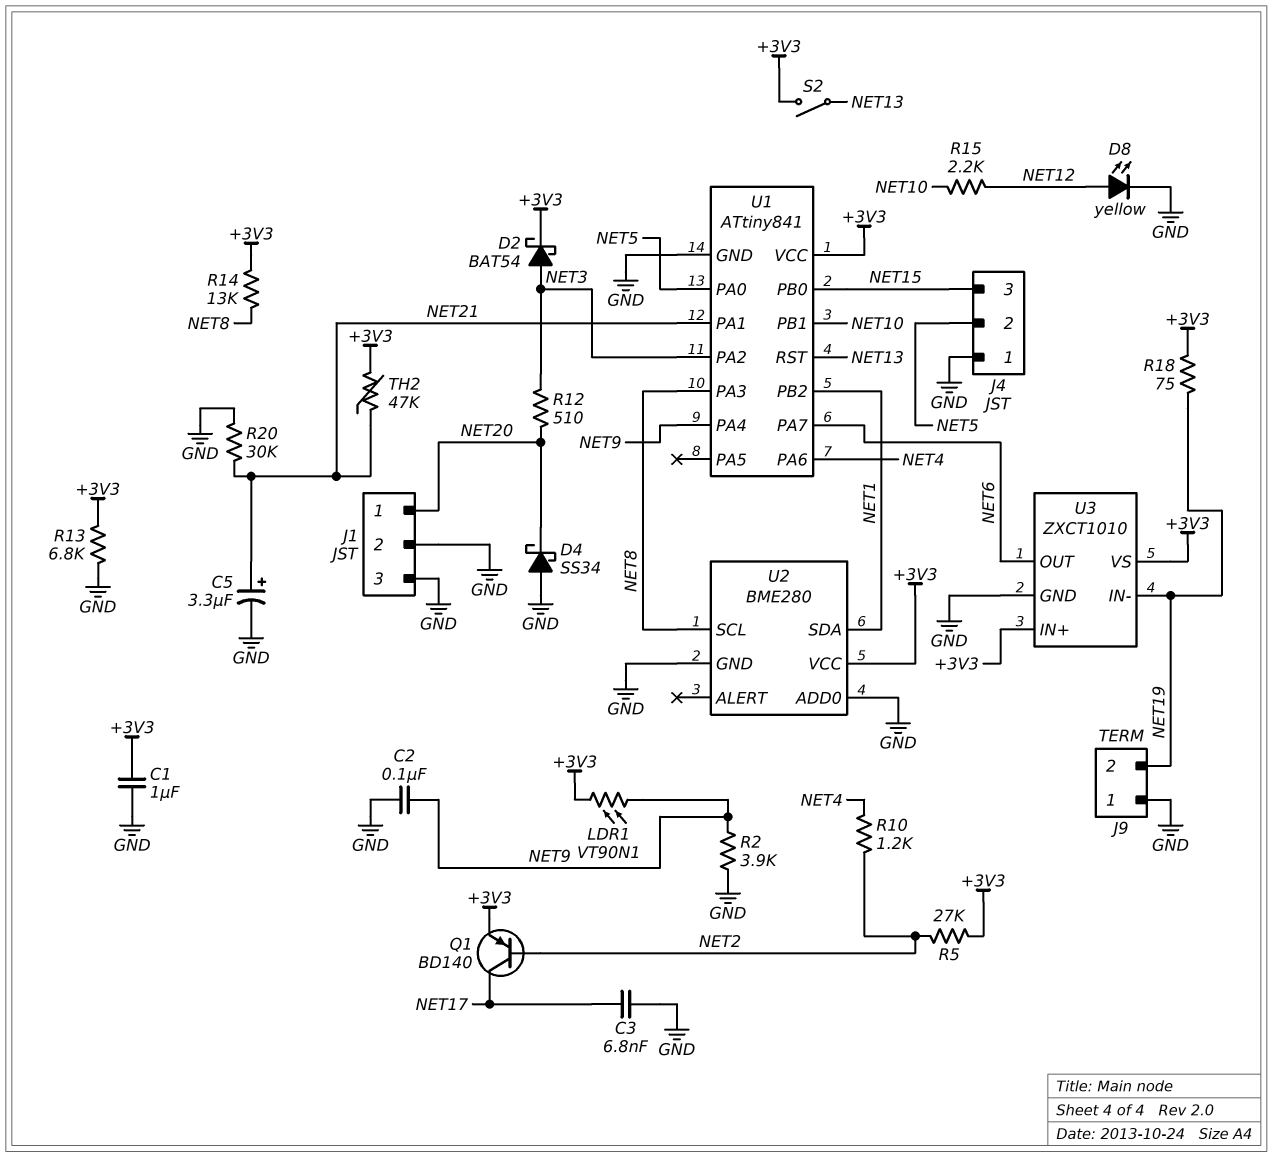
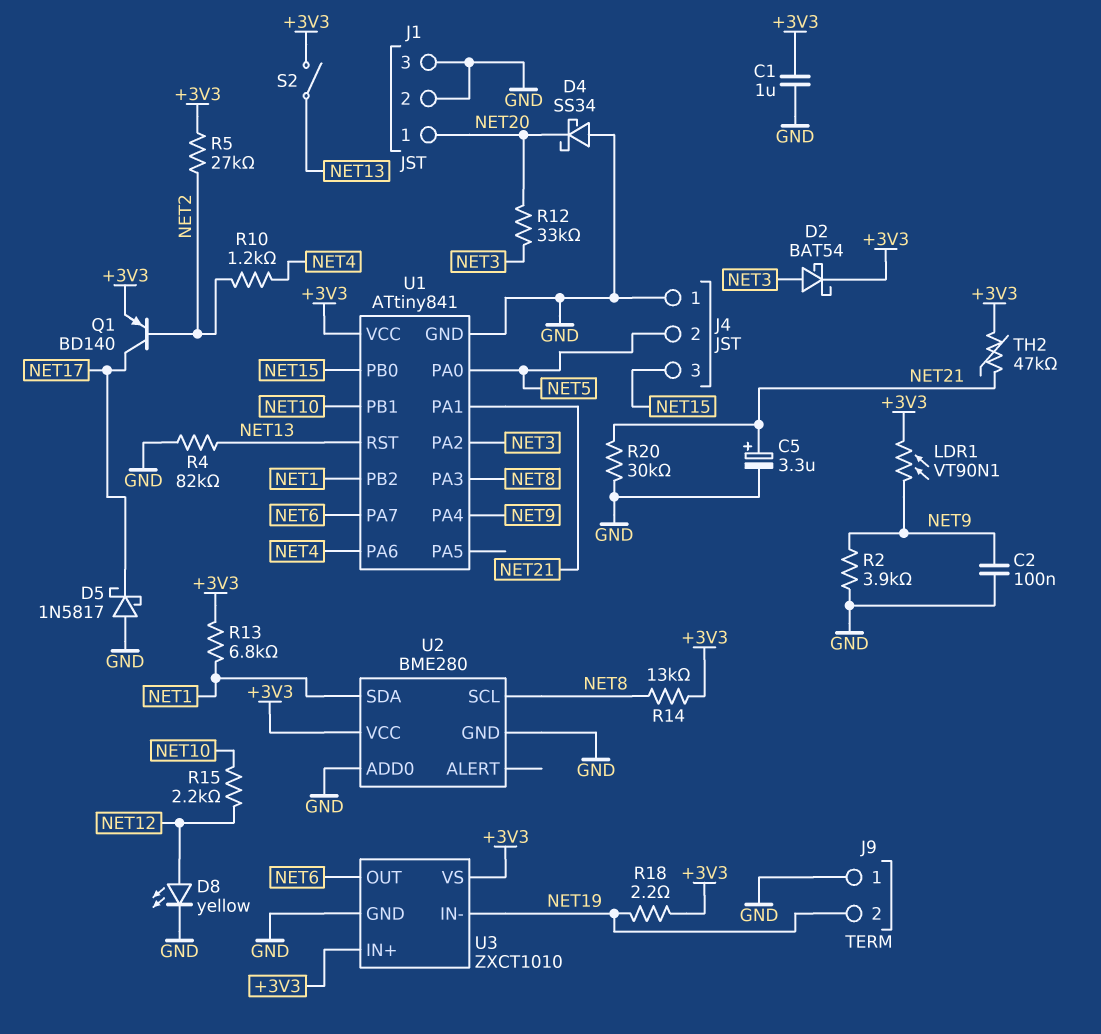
C3: 6.8nF (GND, NET17) -> none
D5: none -> schottky 1N5817 (A GND, K NET17)
R4: none -> 82k (GND, NET13)
R12: 510 (NET3, NET20) -> 33k (NET3, NET20)
R13: 6.8k (+3V3, GND) -> 6.8k (+3V3, NET1)
R18: 75 (+3V3, NET19) -> 2.2 (+3V3, NET19)

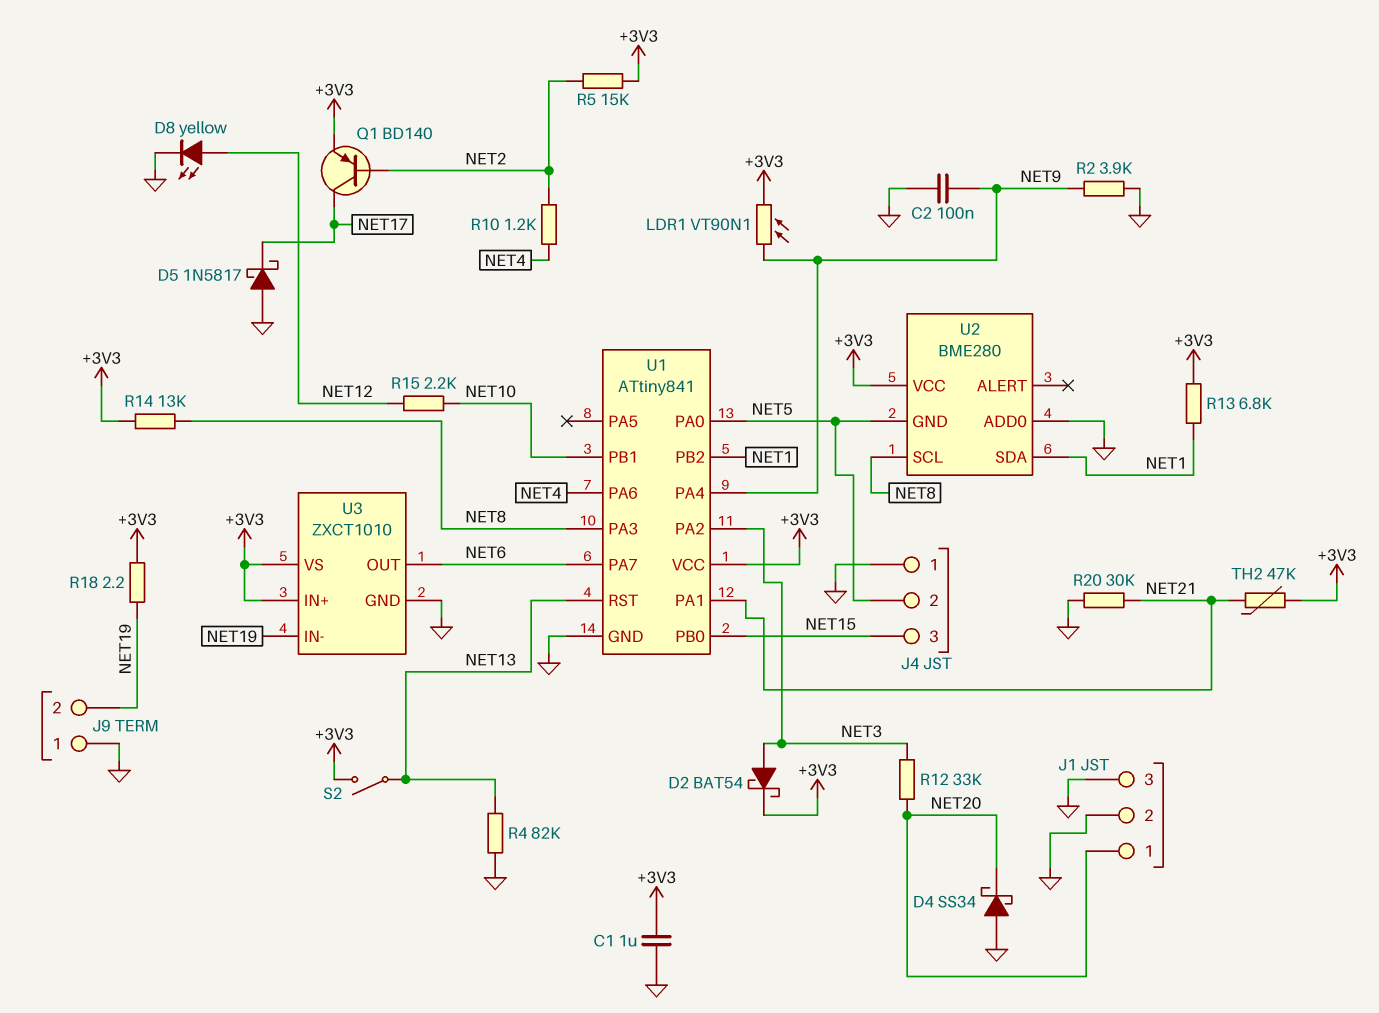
C5: 3.3uF (plus NET21, minus GND) -> none
R5: 27k (+3V3, NET2) -> 15k (+3V3, NET2)
U2 pin GND: GND -> NET5

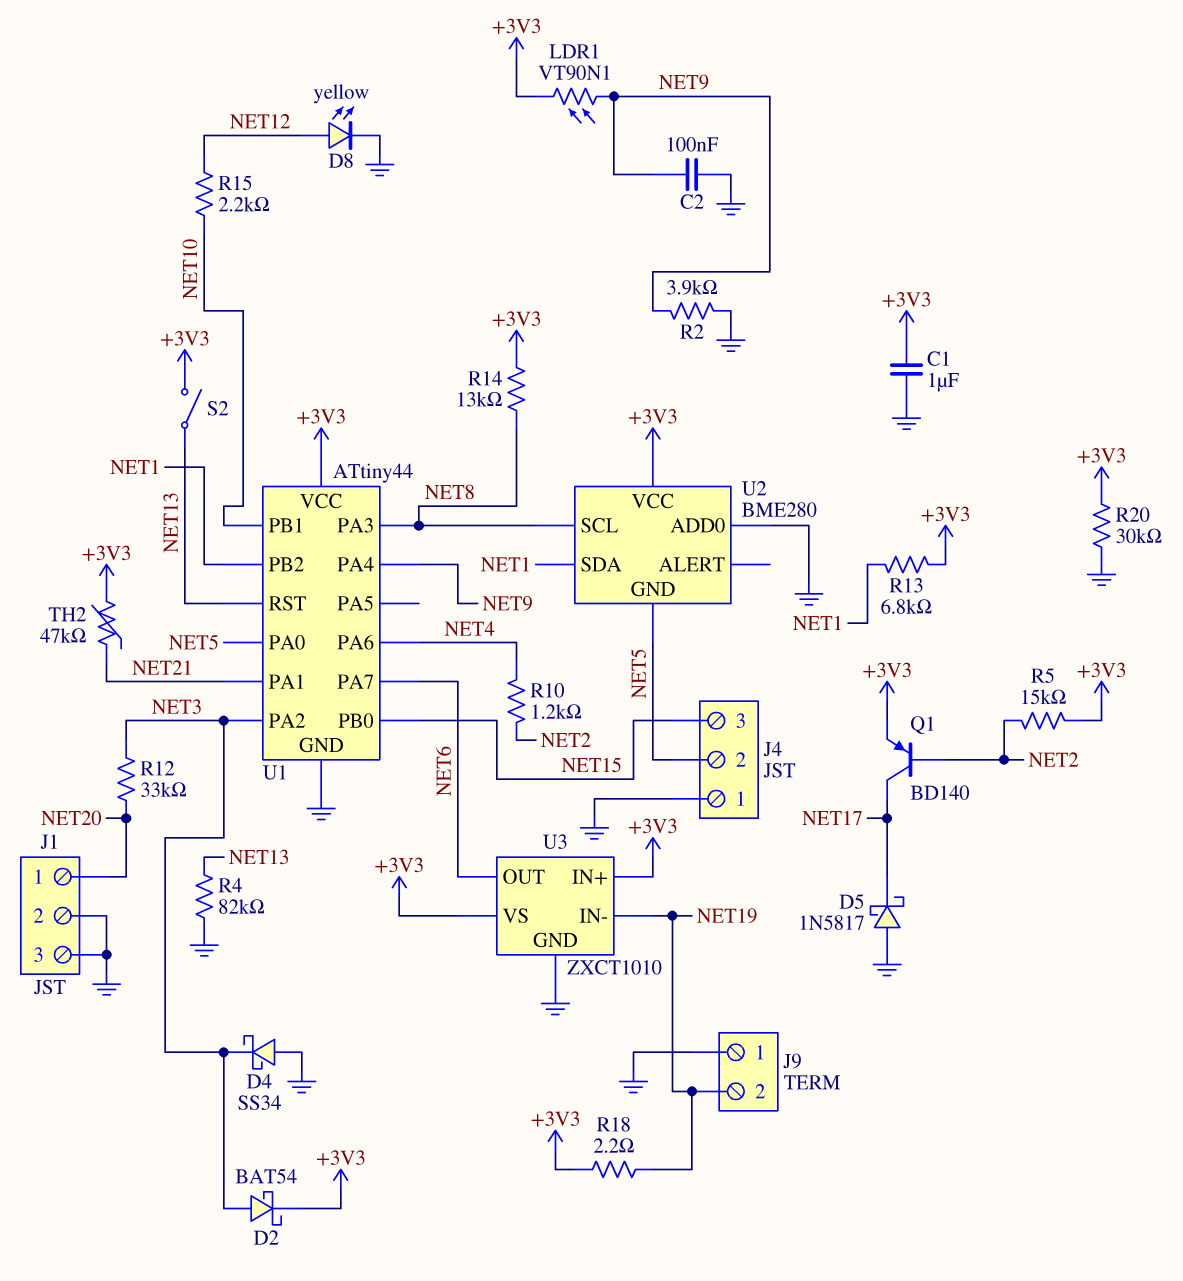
D4: schottky SS34 (A GND, K NET20) -> schottky SS34 (A GND, K NET3)
R20: 30k (GND, NET21) -> 30k (+3V3, GND)
U1: ATtiny841 -> ATtiny44

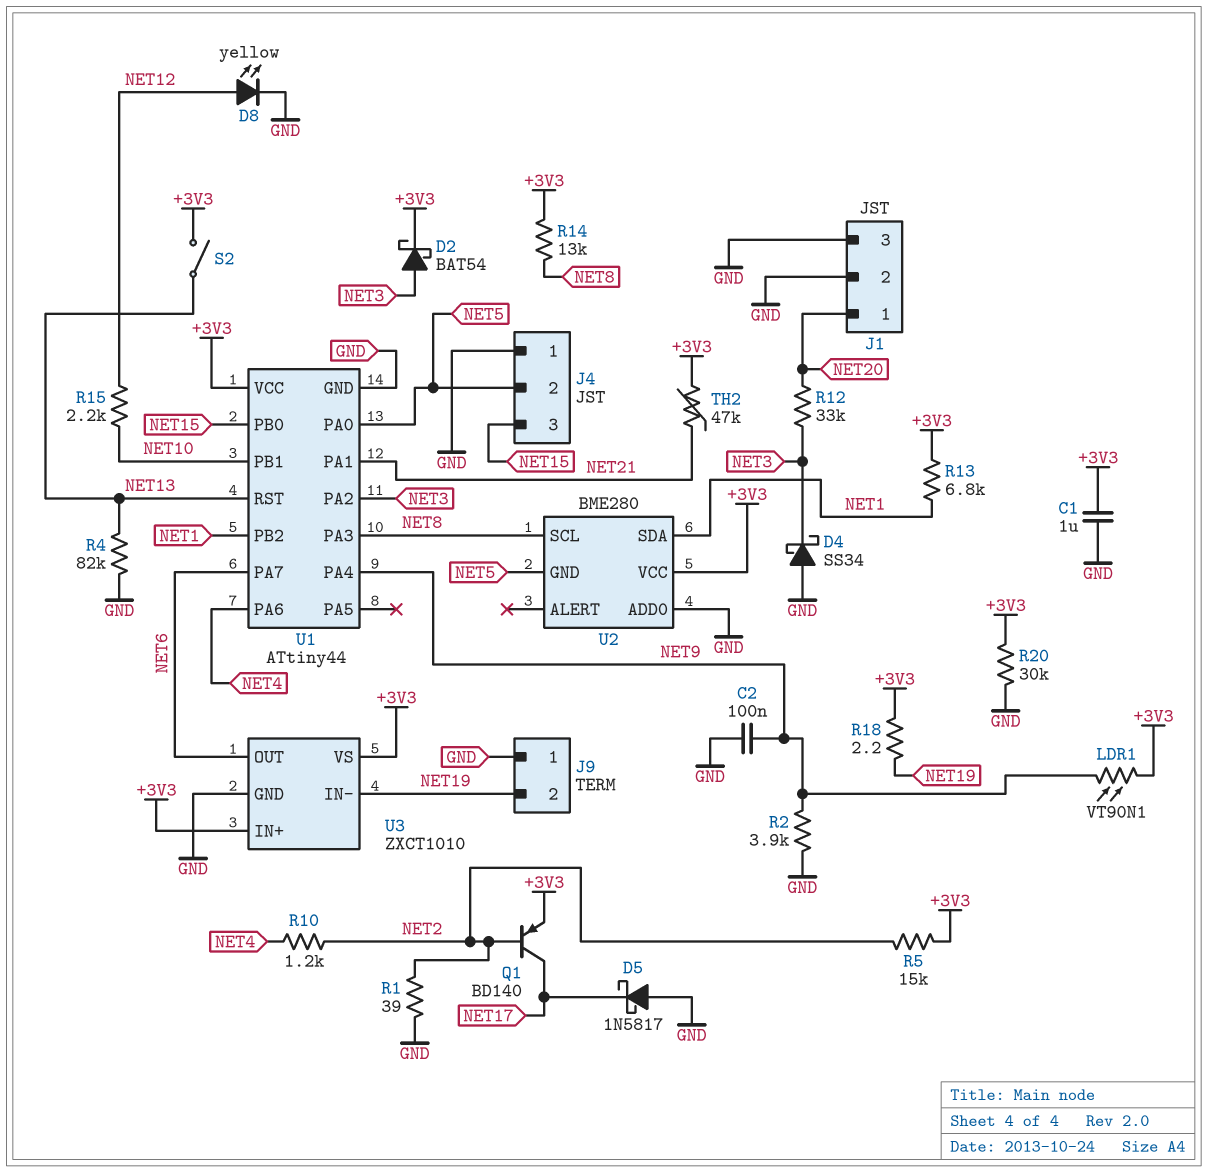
R1: none -> 39 (GND, NET2)

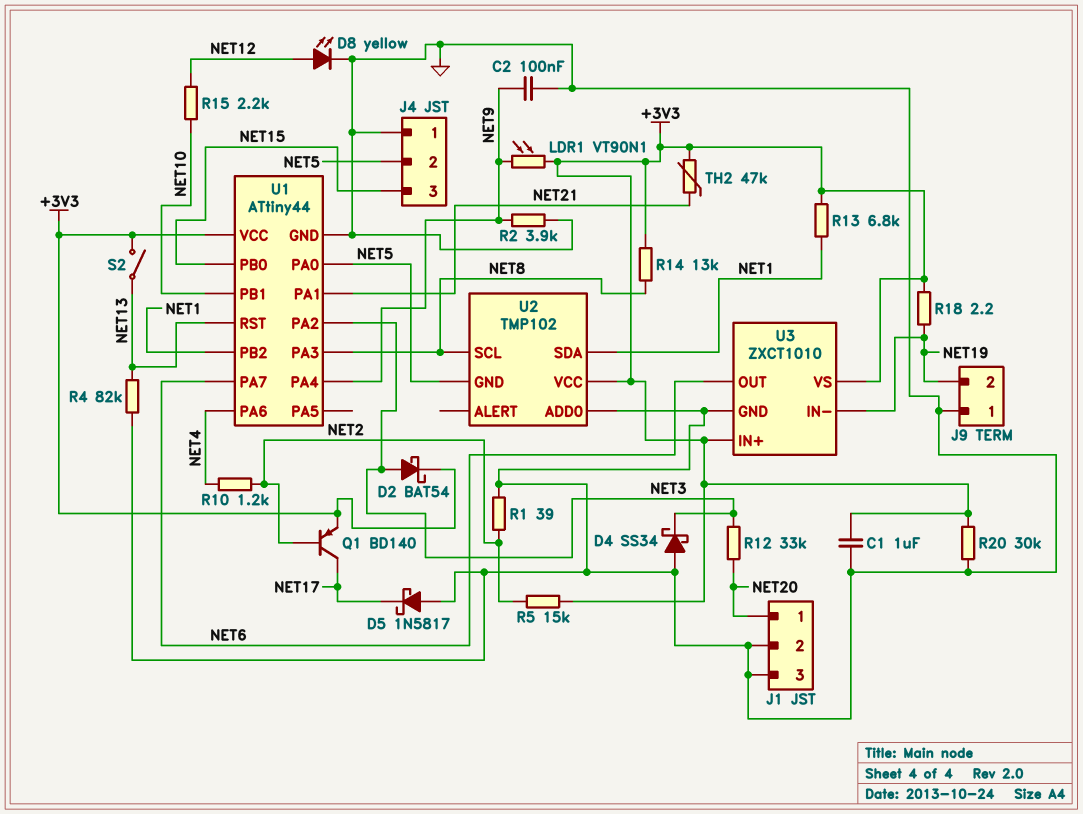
U2: BME280 -> TMP102

